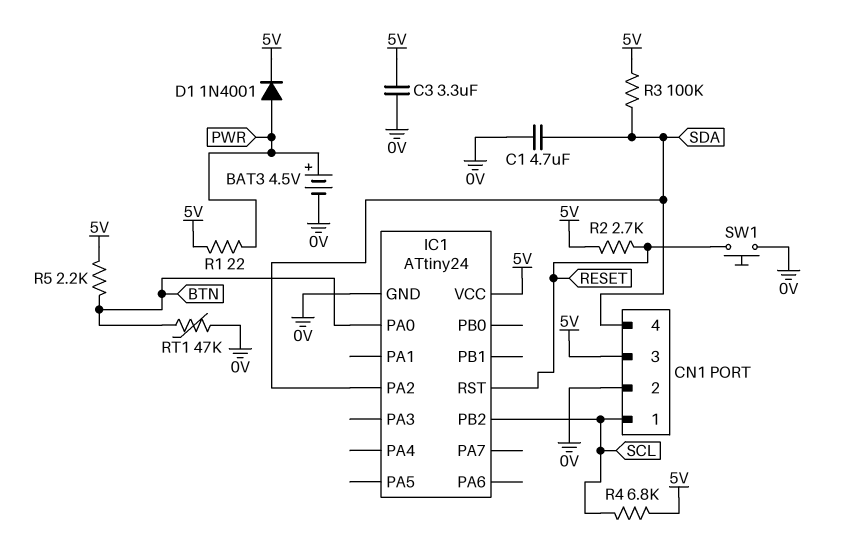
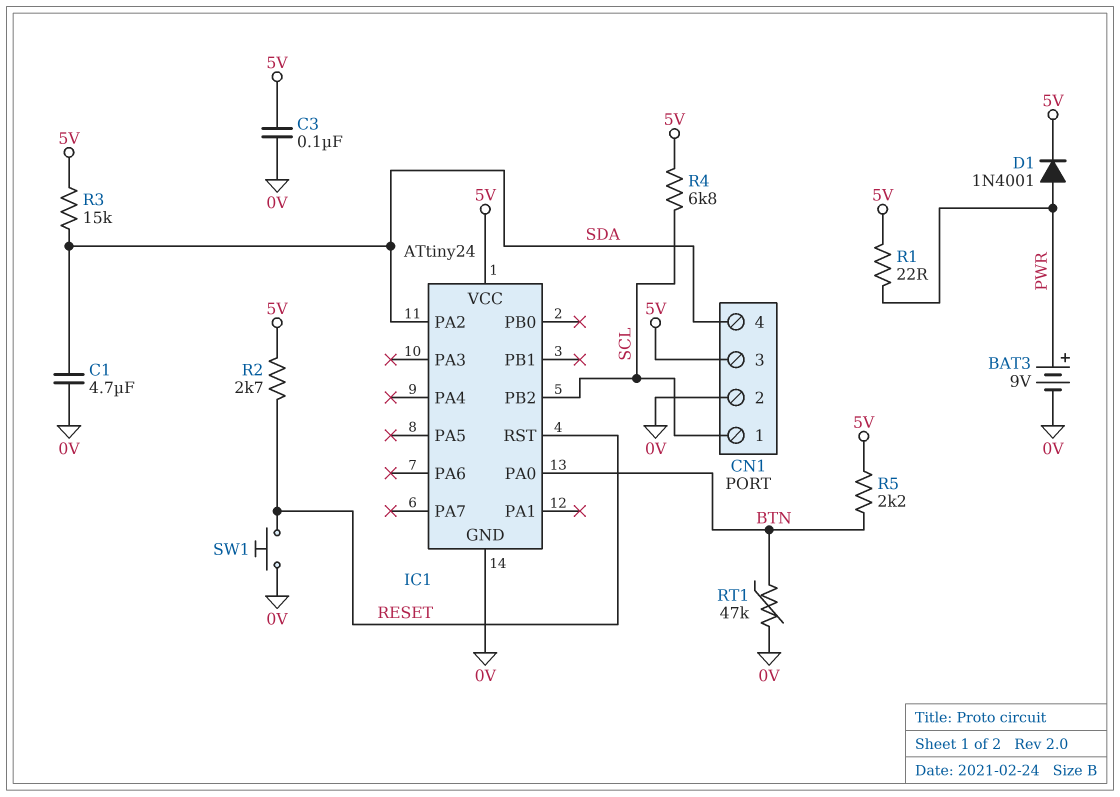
BAT3: 4.5V (plus PWR, minus 0V) -> 9V (plus PWR, minus 0V)
C3: 3.3uF (0V, 5V) -> 100nF (0V, 5V)
R3: 100k (5V, SDA) -> 15k (5V, SDA)

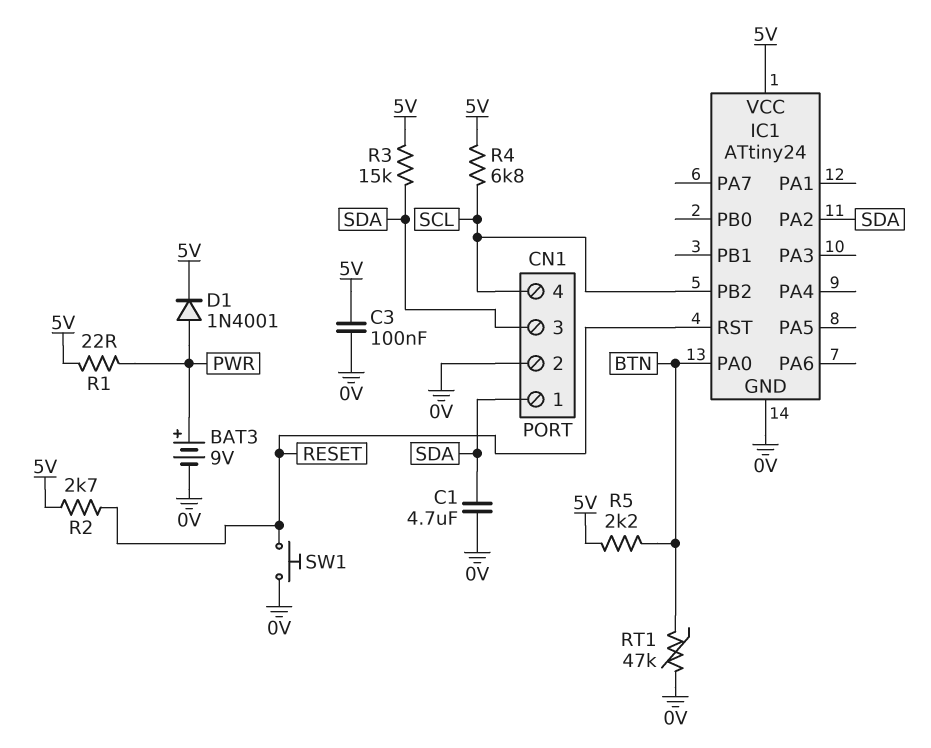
CN1 pin 1: SCL -> SDA
CN1 pin 3: 5V -> SDA
CN1 pin 4: SDA -> SCL

